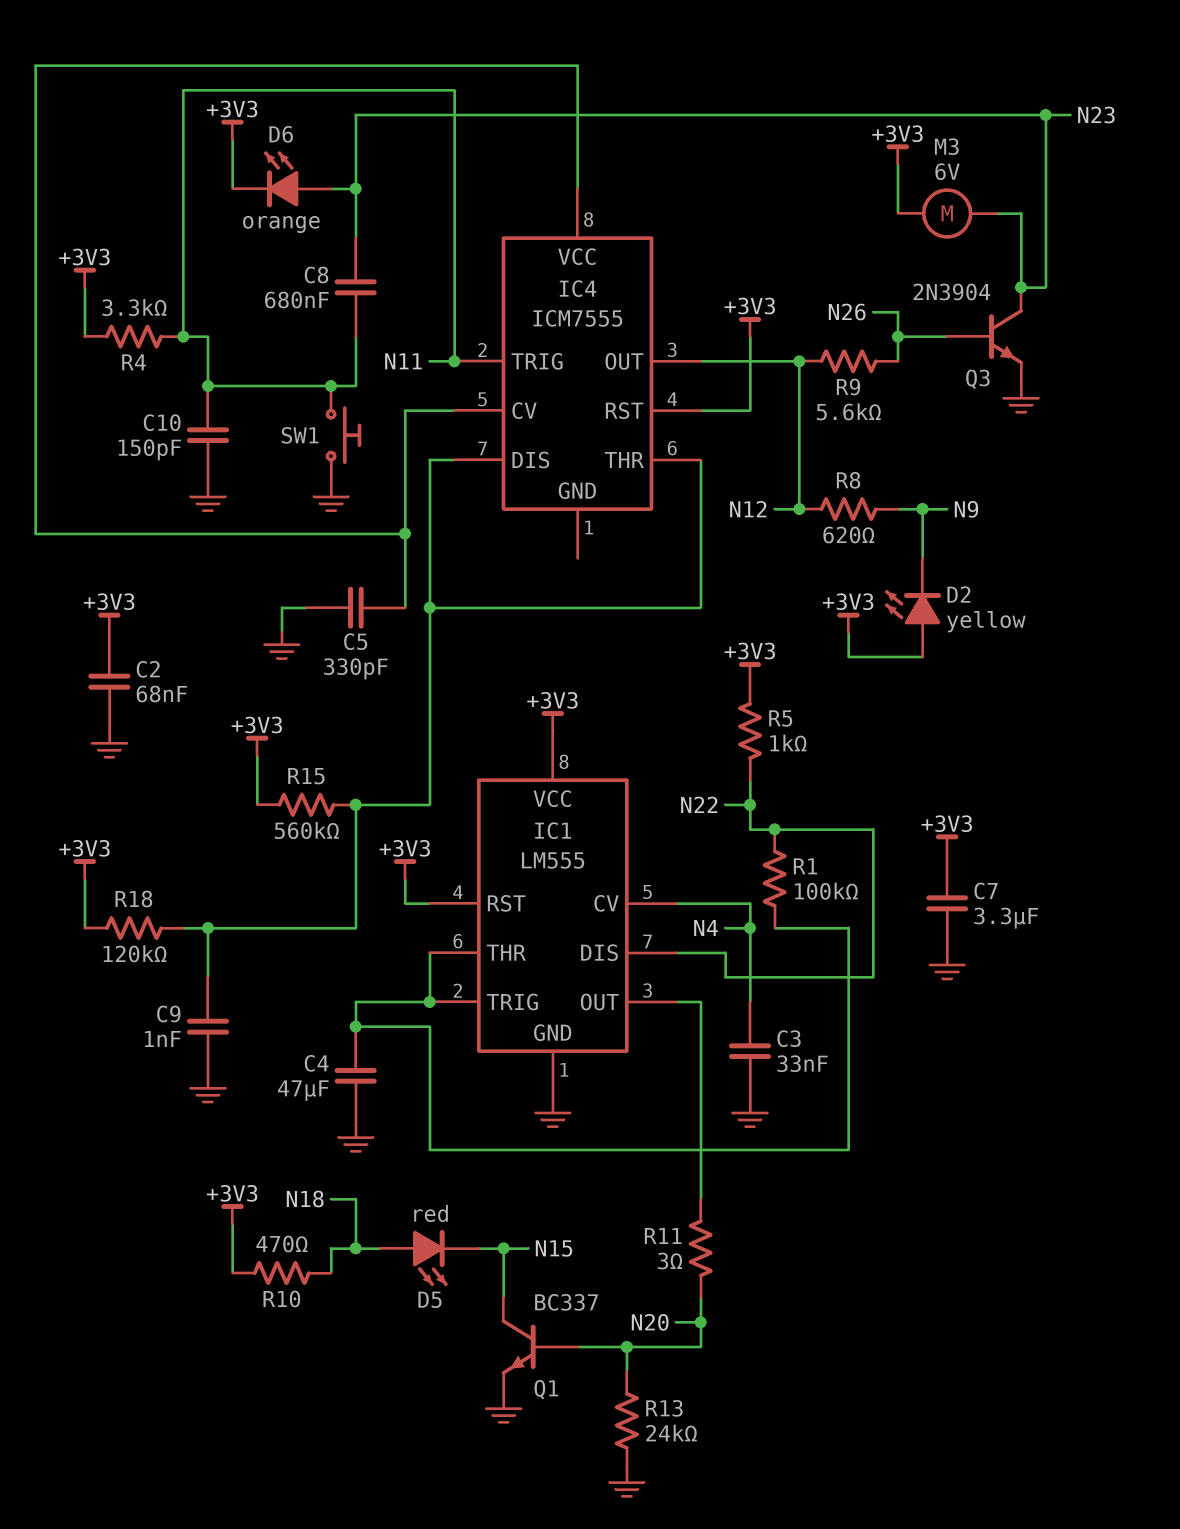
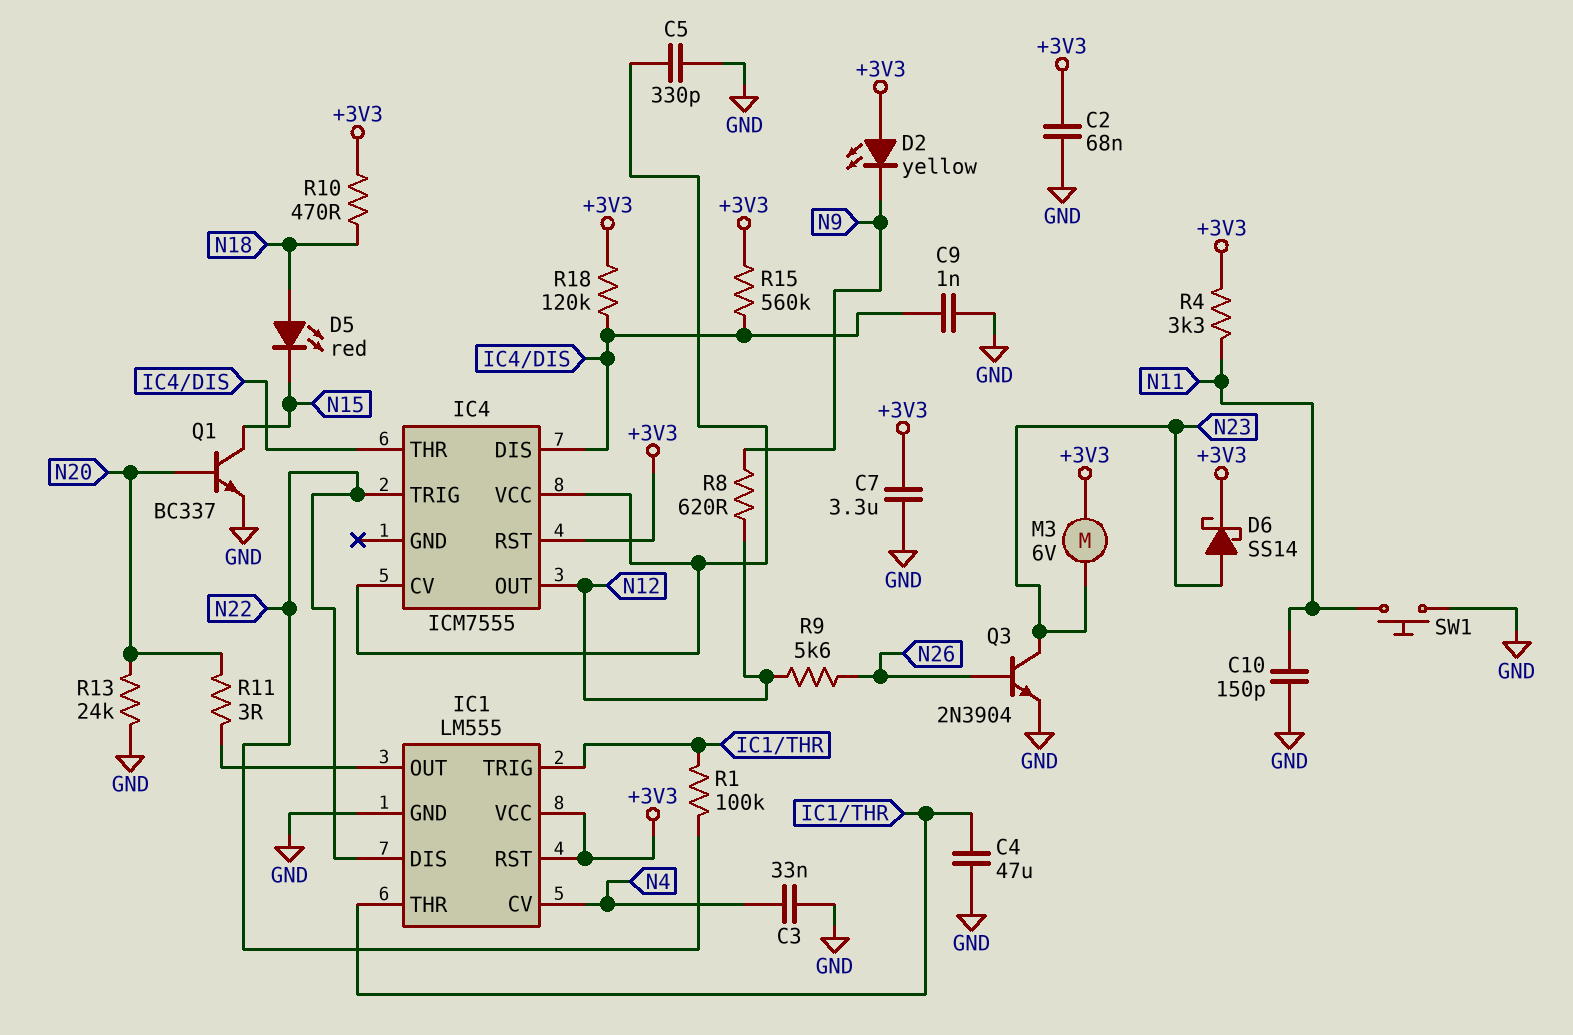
C8: 680nF (N11, N23) -> none
D6: LED orange (A N23, K +3V3) -> schottky SS14 (A N23, K +3V3)
IC4 pin TRIG: N11 -> N22
R5: 1k (+3V3, N22) -> none

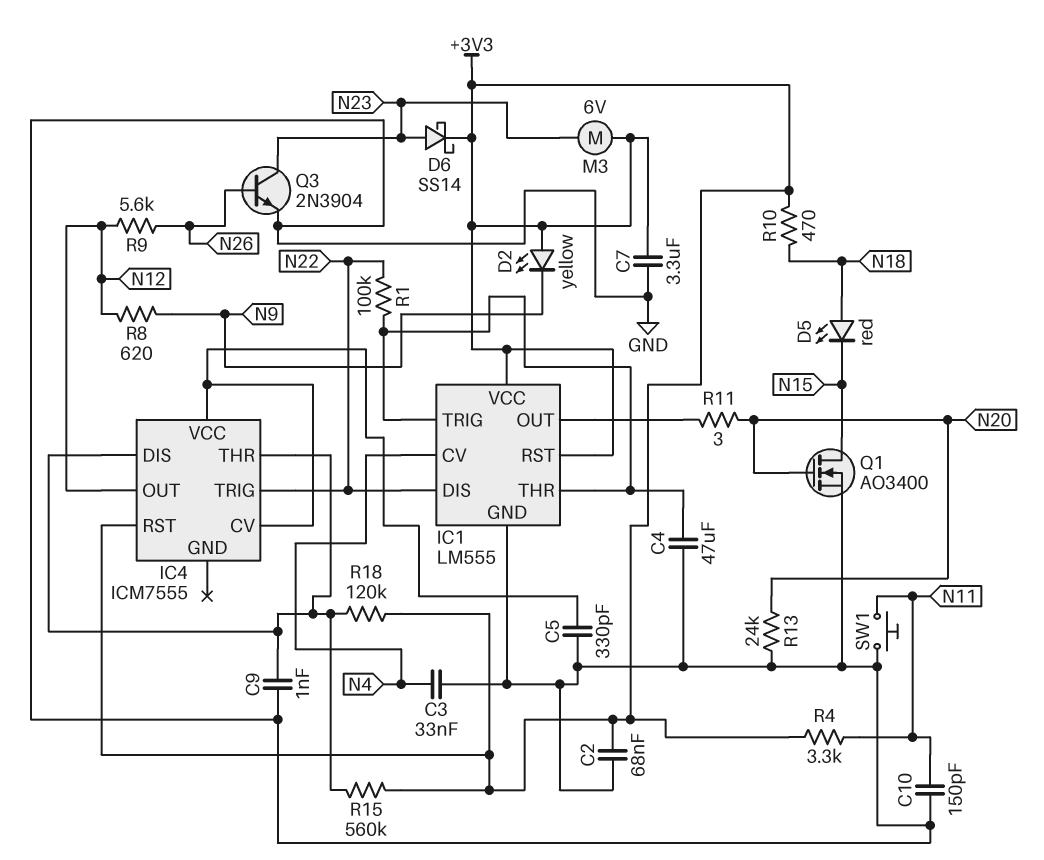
Q1: NPN BC337 (B N20, C N15, E GND) -> NMOS AO3400 (G N20, D N15, S GND)

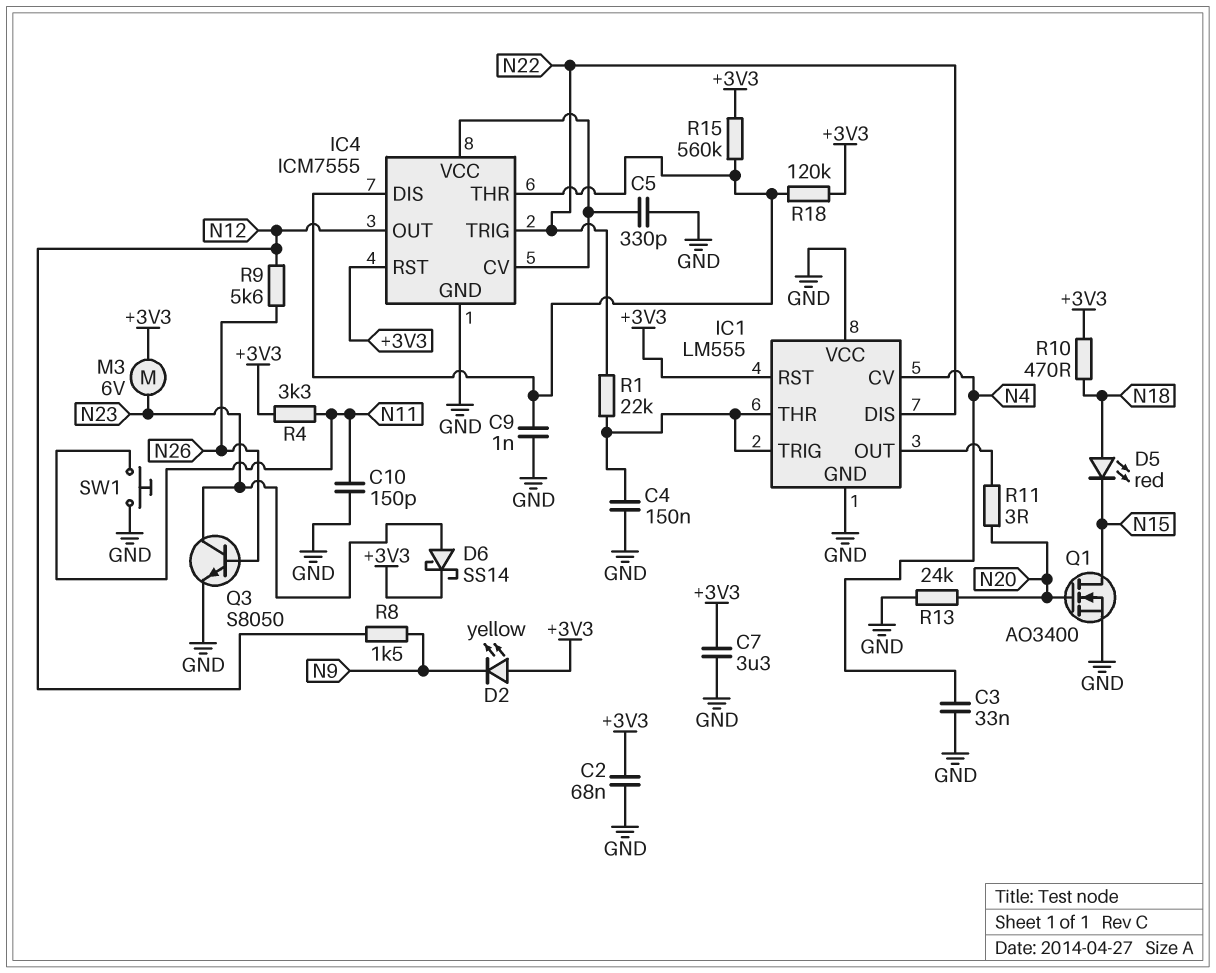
C4: 47uF (GND, IC1/THR) -> 150nF (GND, IC1/THR)
IC1 pin VCC: +3V3 -> GND
IC4 pin GND: none -> GND
Q3: NPN 2N3904 (B N26, C N23, E GND) -> NPN S8050 (B N26, C N23, E GND)
R1: 100k (IC1/THR, N22) -> 22k (IC1/THR, N22)
R8: 620 (N9, N12) -> 1.5k (N9, N12)

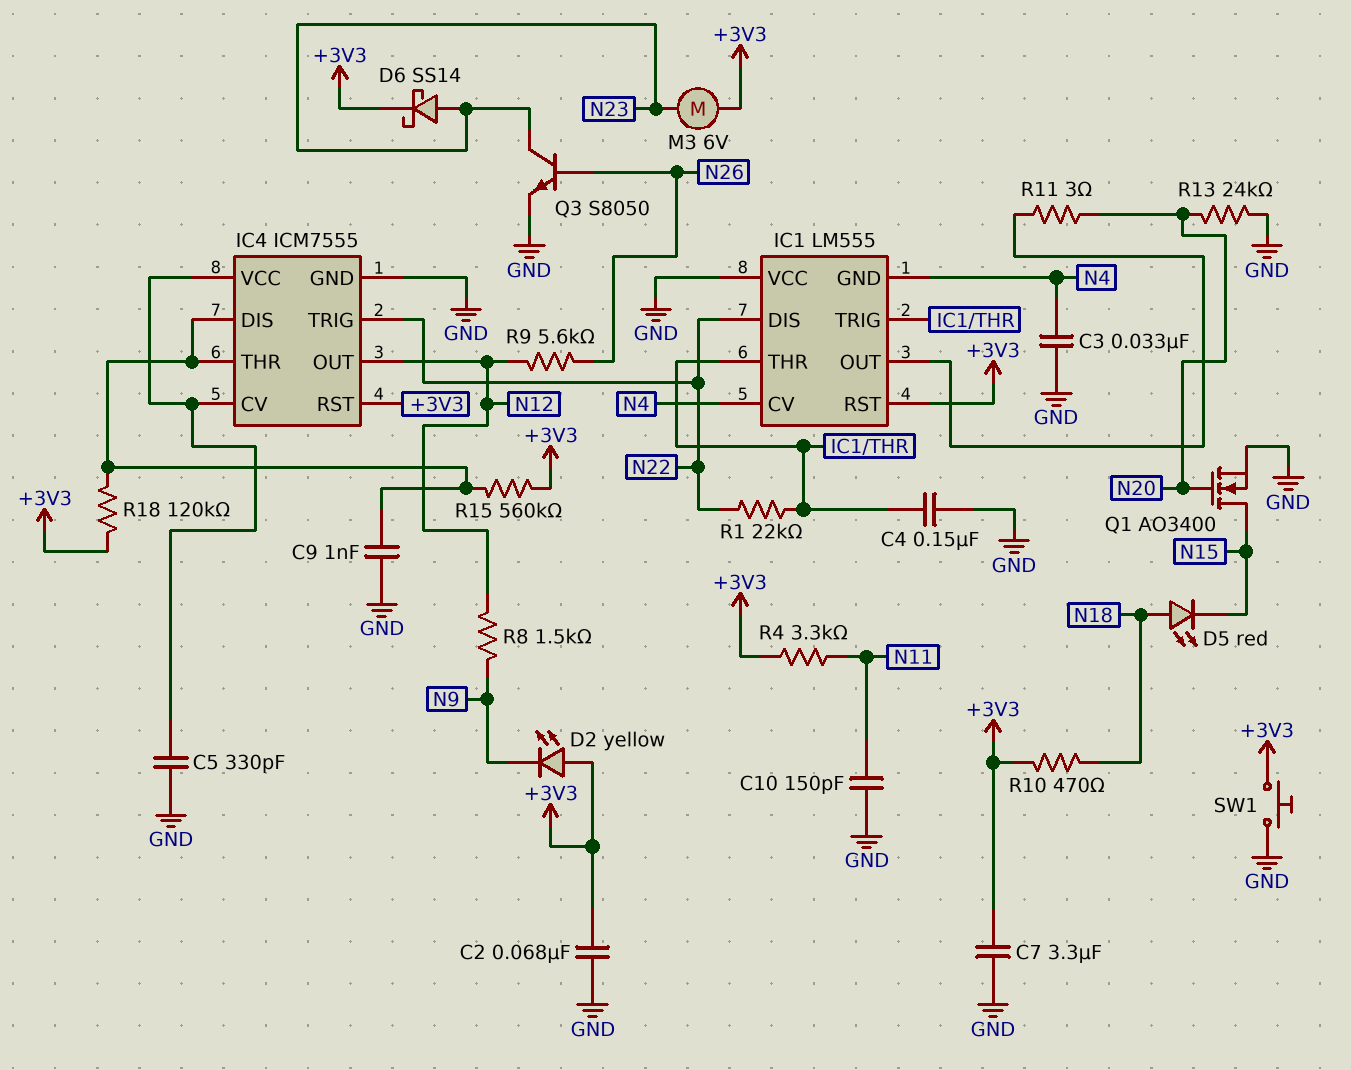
IC1 pin GND: GND -> N4
SW1: button (GND, N11) -> button (+3V3, GND)

